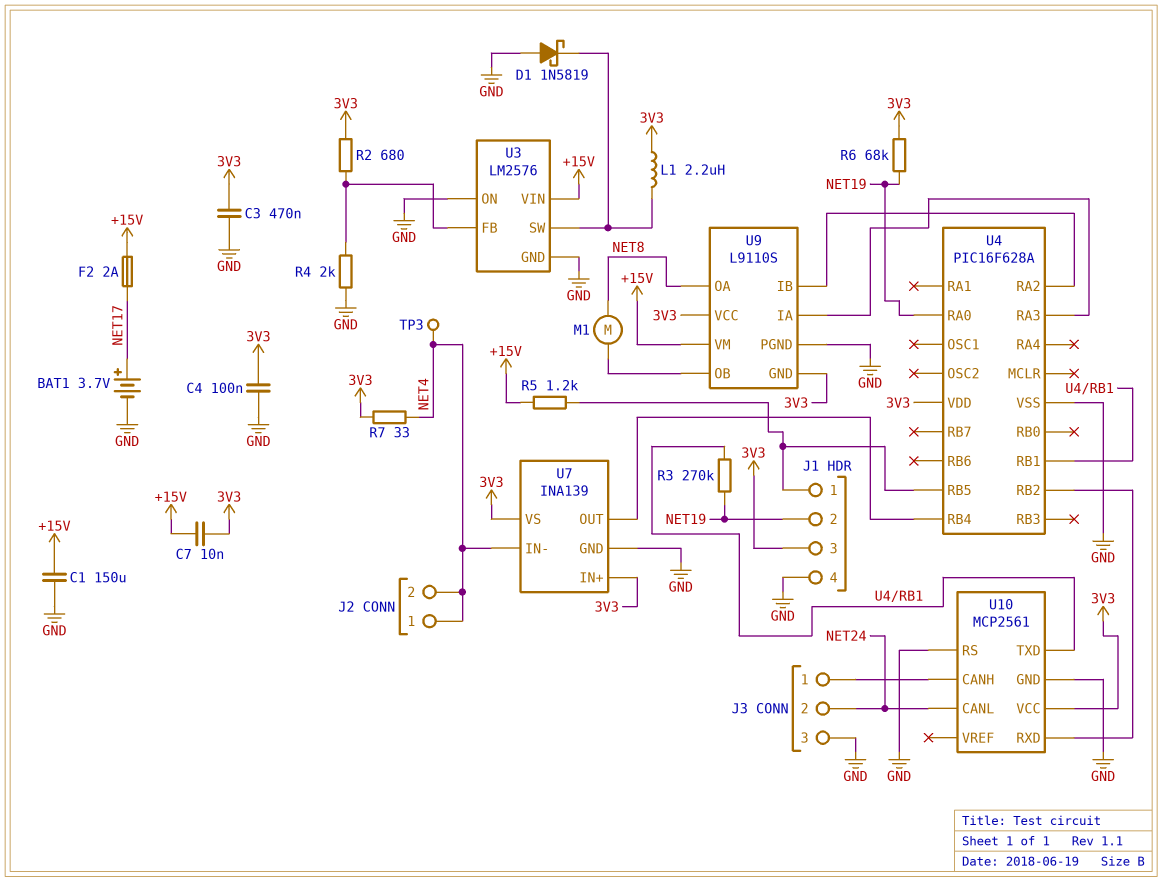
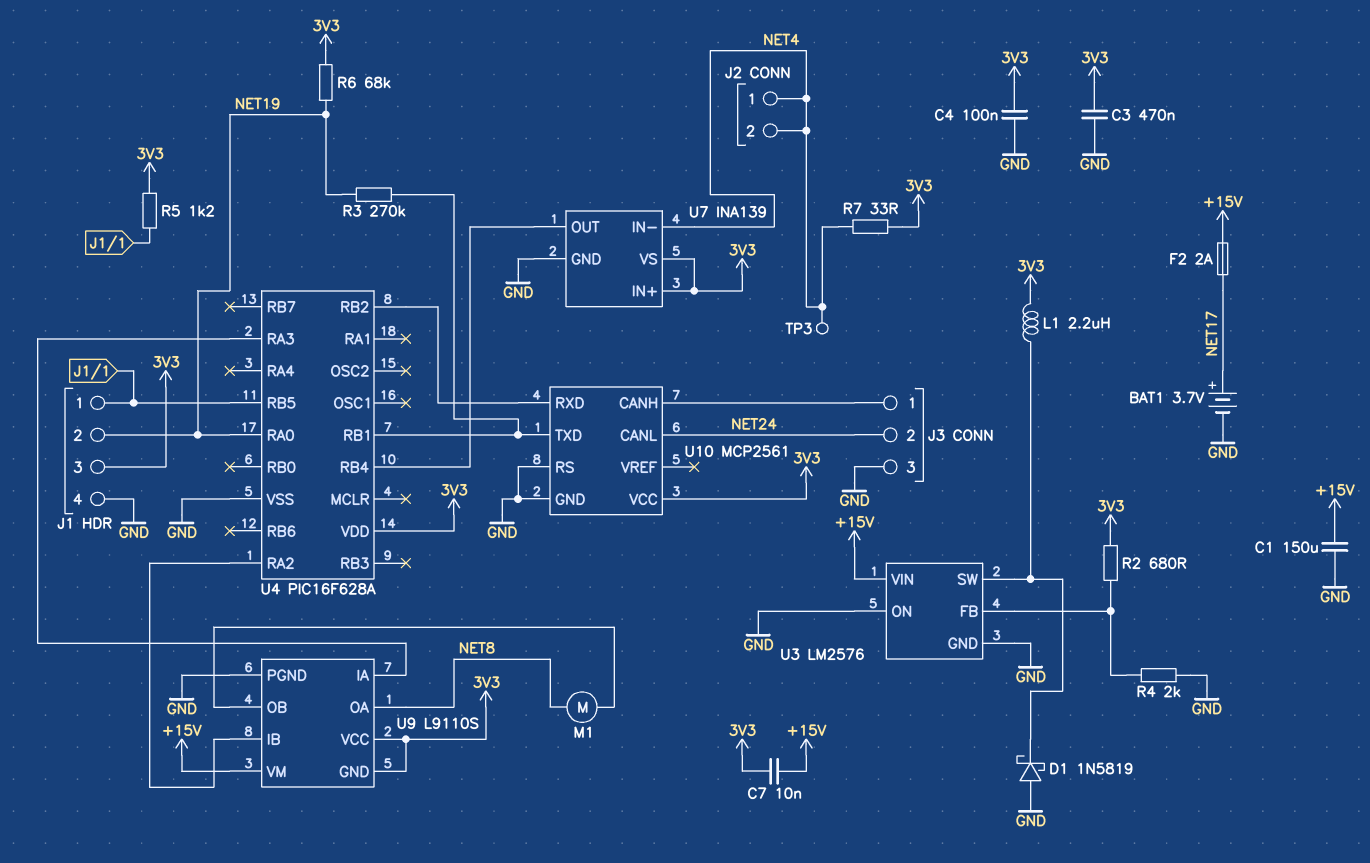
R5: 1.2k (+15V, J1/1) -> 1.2k (3V3, J1/1)

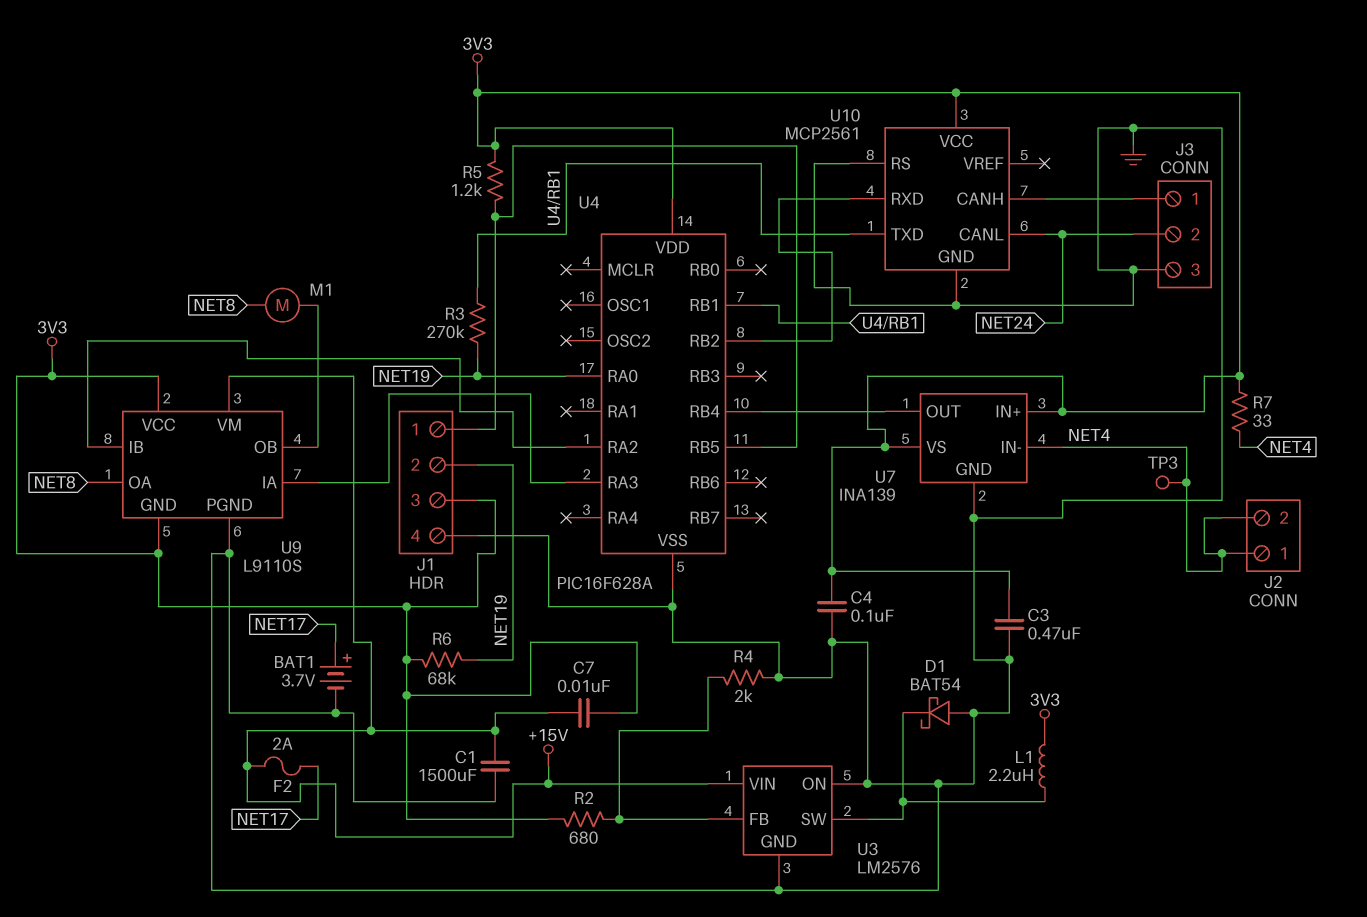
C1: 150uF (+15V, GND) -> 1500uF (+15V, GND)
D1: schottky 1N5819 (A GND, K U3/SW) -> schottky BAT54 (A GND, K U3/SW)

